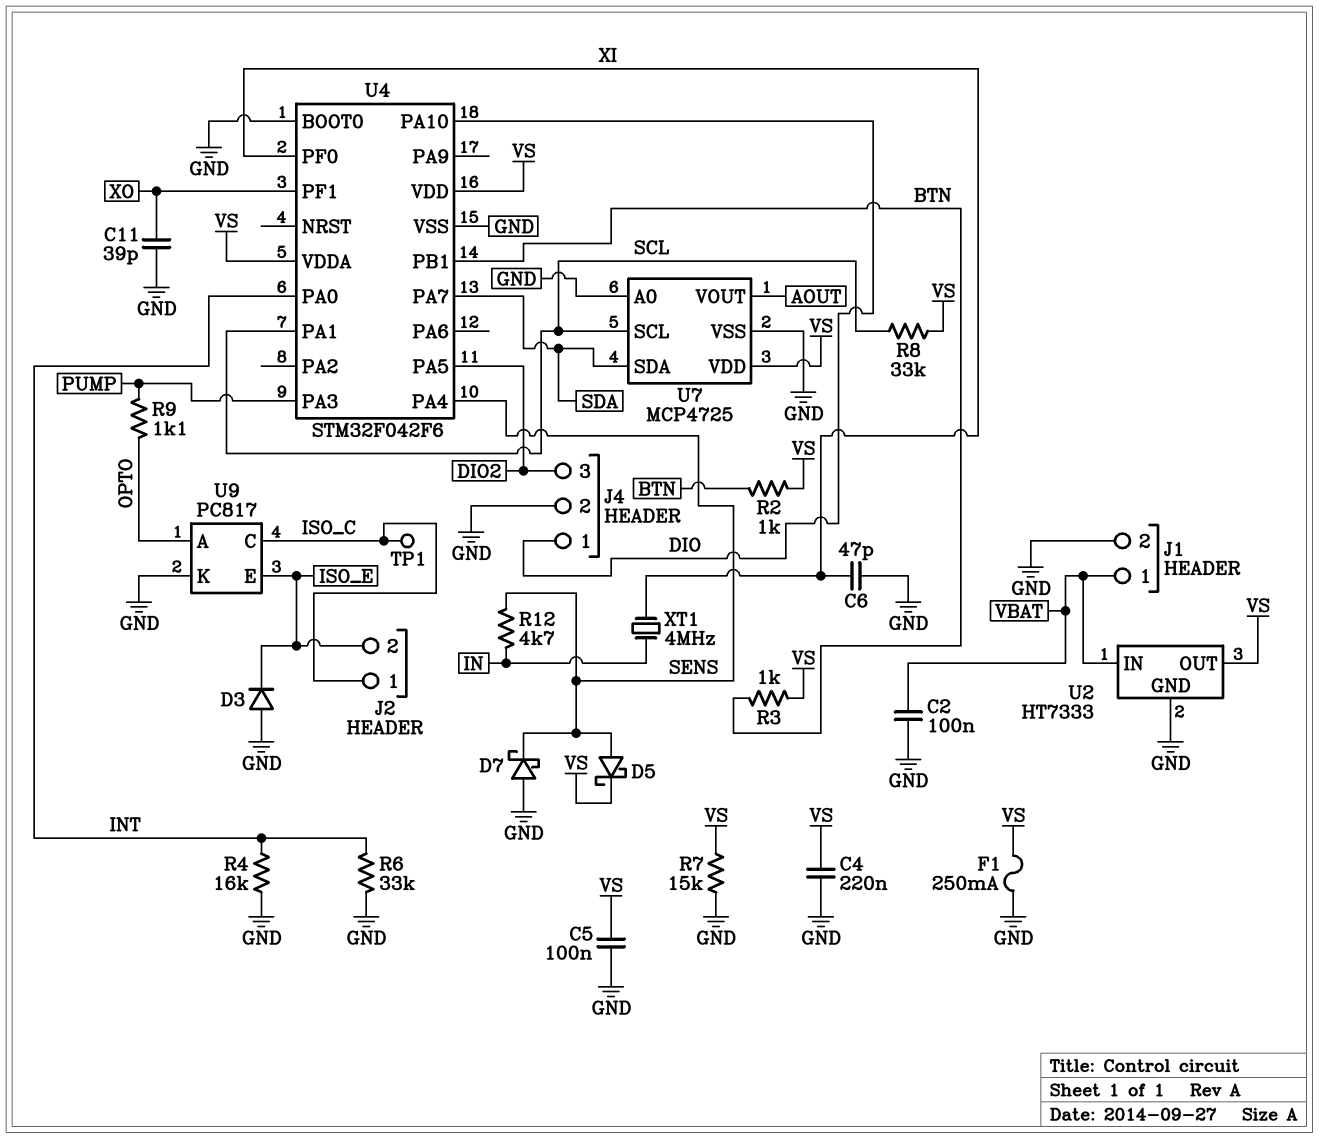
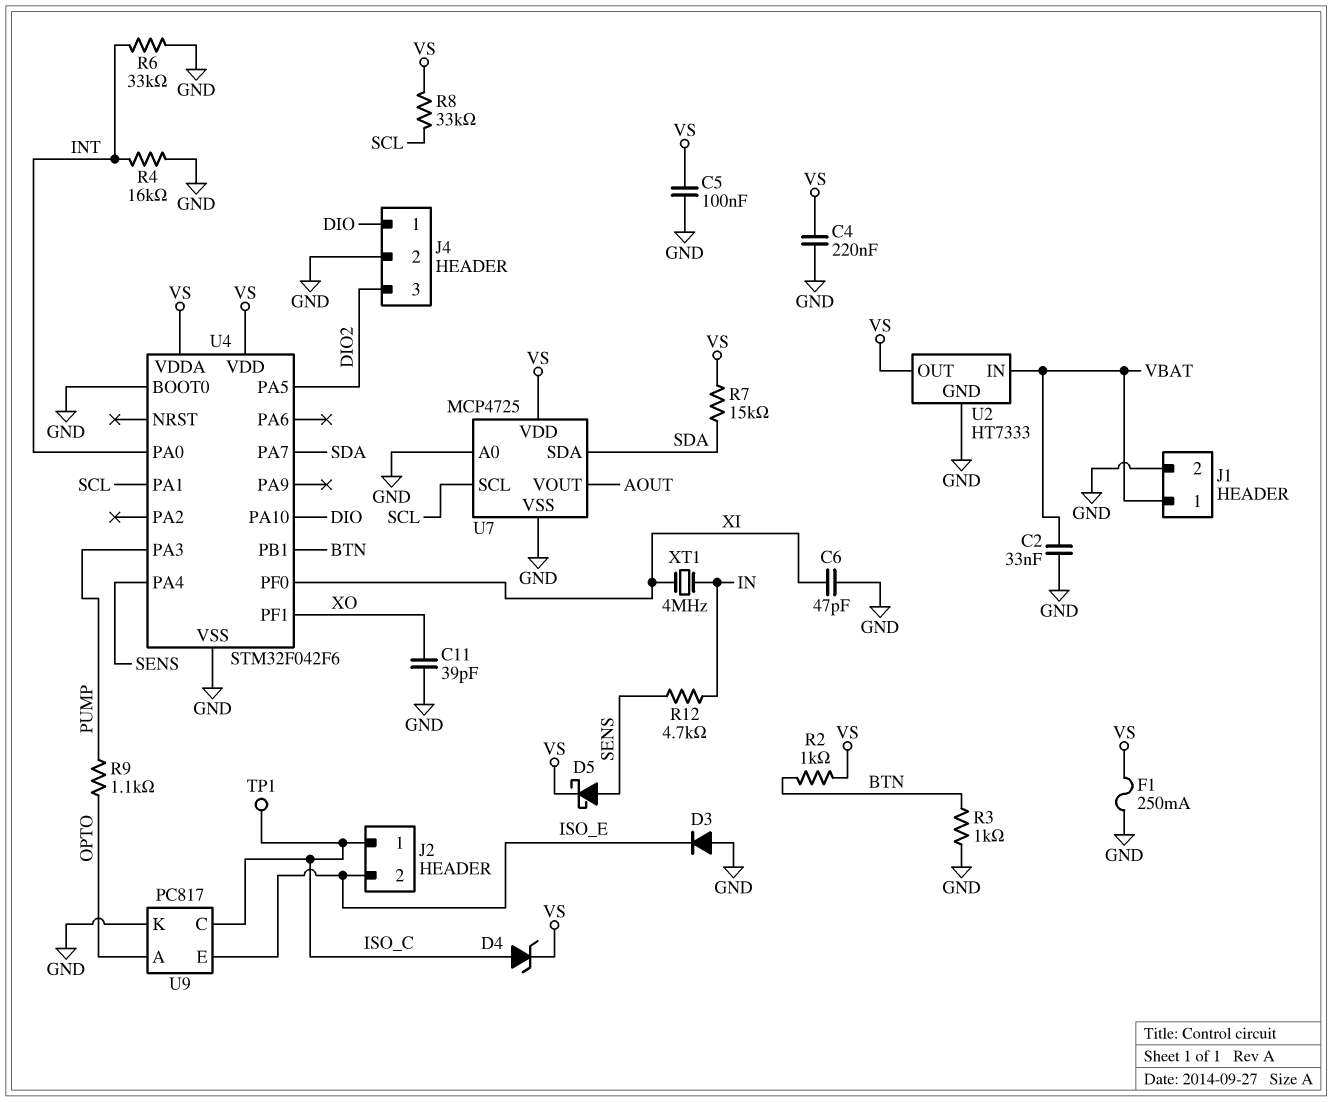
C2: 100nF (GND, VBAT) -> 33nF (GND, VBAT)
D4: none -> zener (A ISO_C, K VS)
D7: schottky (A GND, K SENS) -> none
R3: 1k (BTN, VS) -> 1k (BTN, GND)
R7: 15k (GND, VS) -> 15k (SDA, VS)

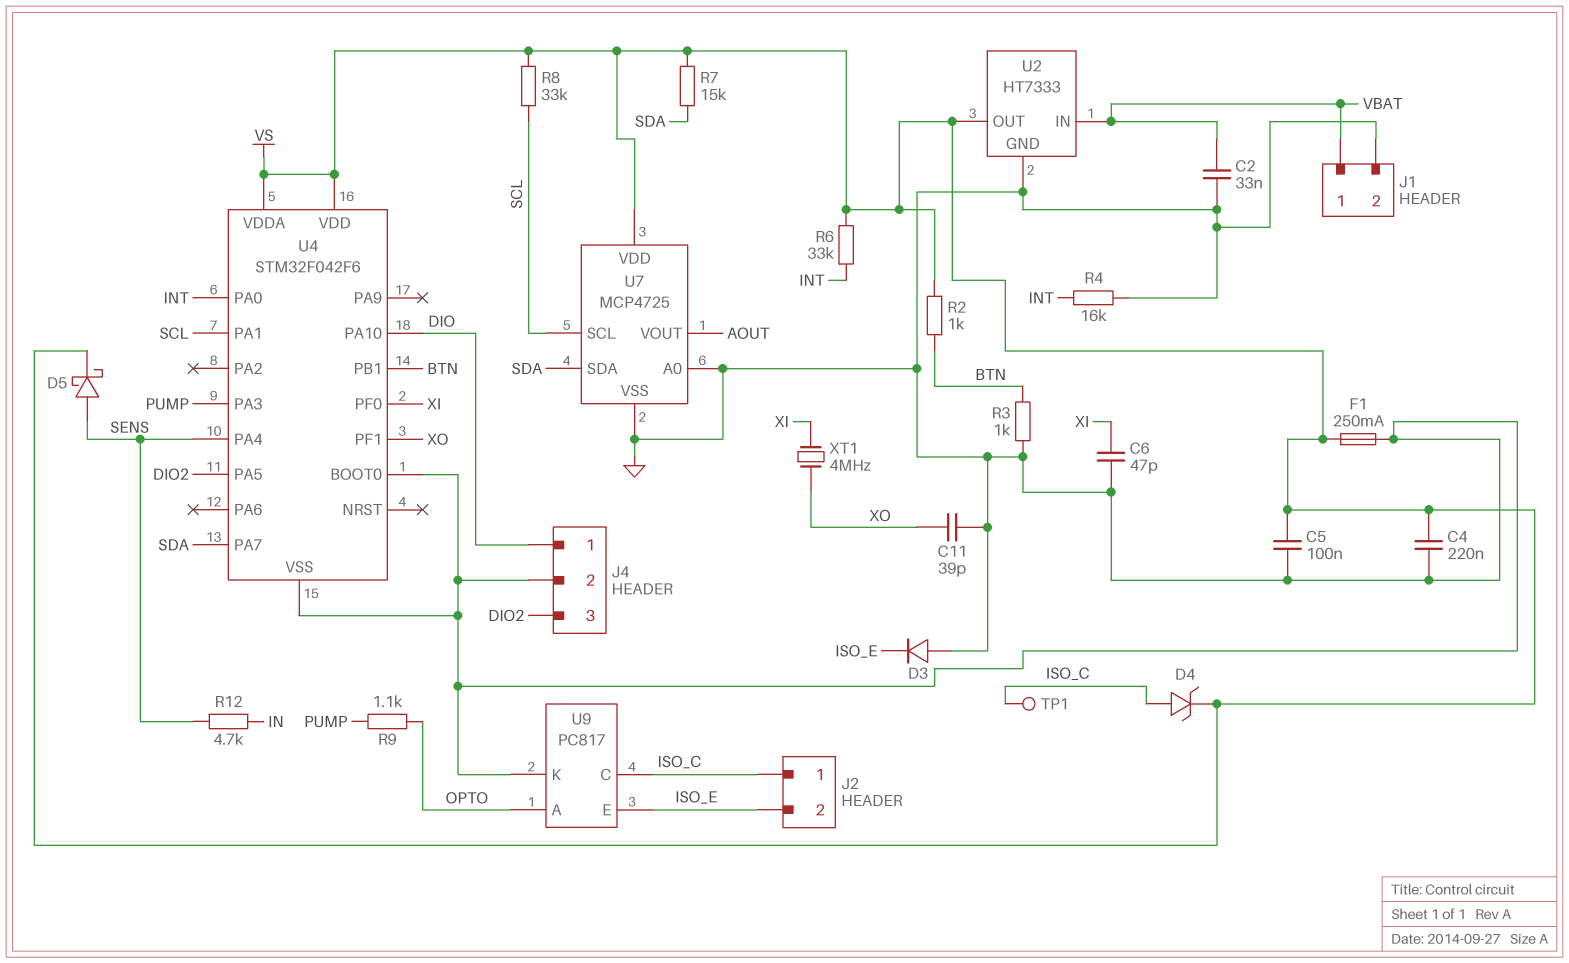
R6: 33k (GND, INT) -> 33k (INT, VS)
XT1: 4MHz (IN, XI) -> 4MHz (XI, XO)

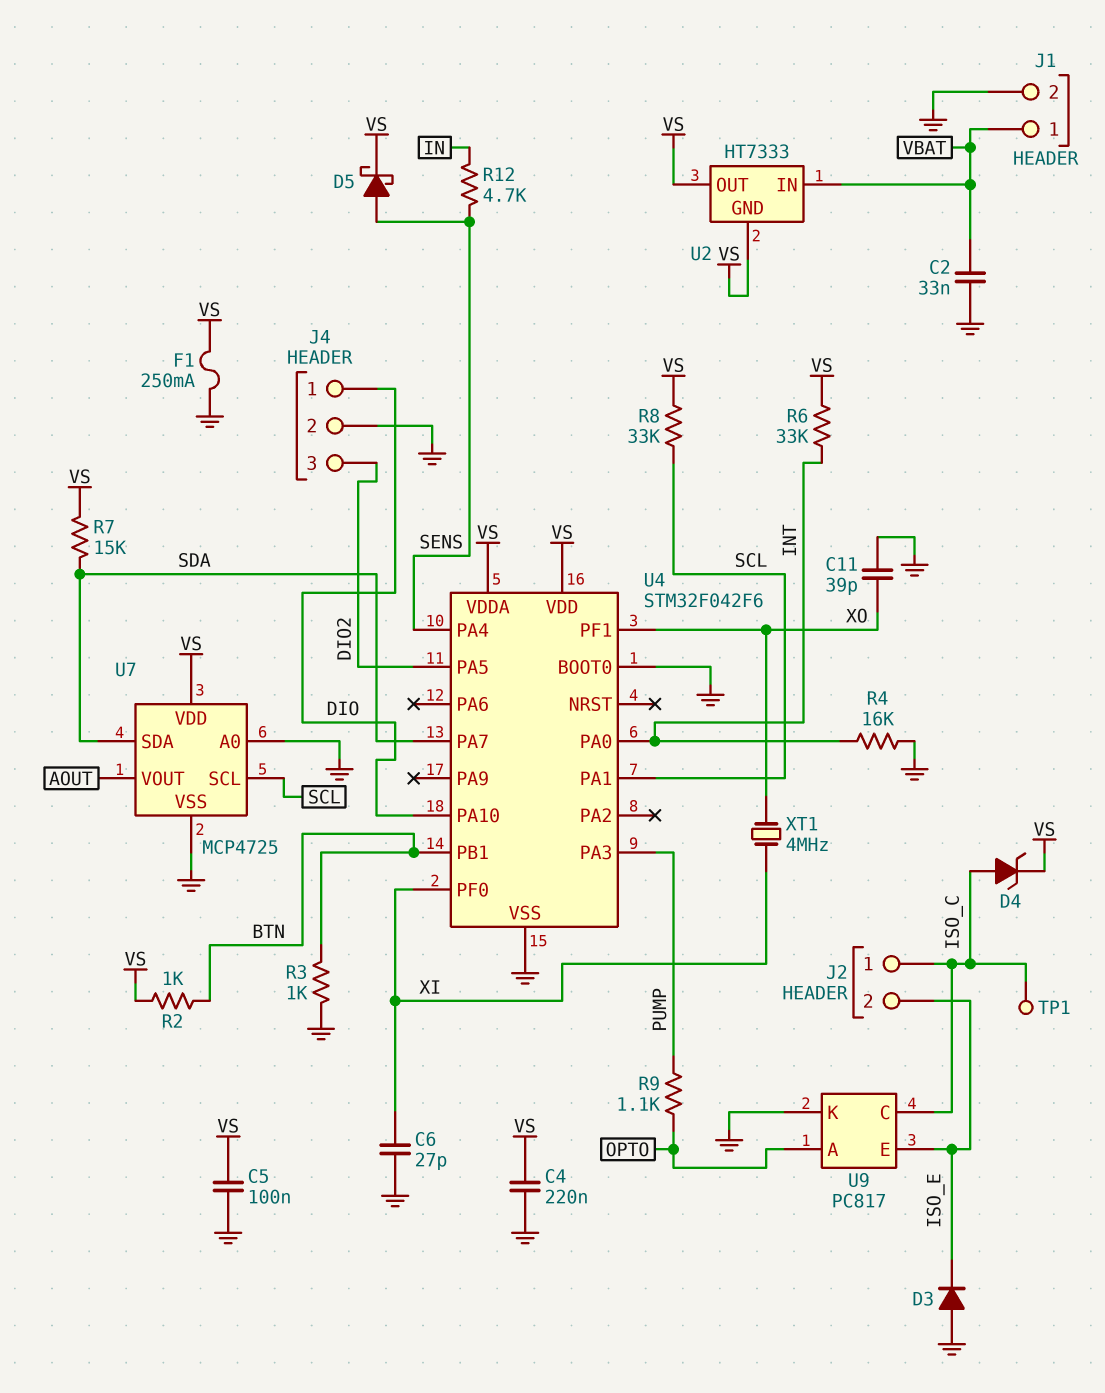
C6: 47pF (GND, XI) -> 27pF (GND, XI)
U2 pin GND: GND -> VS

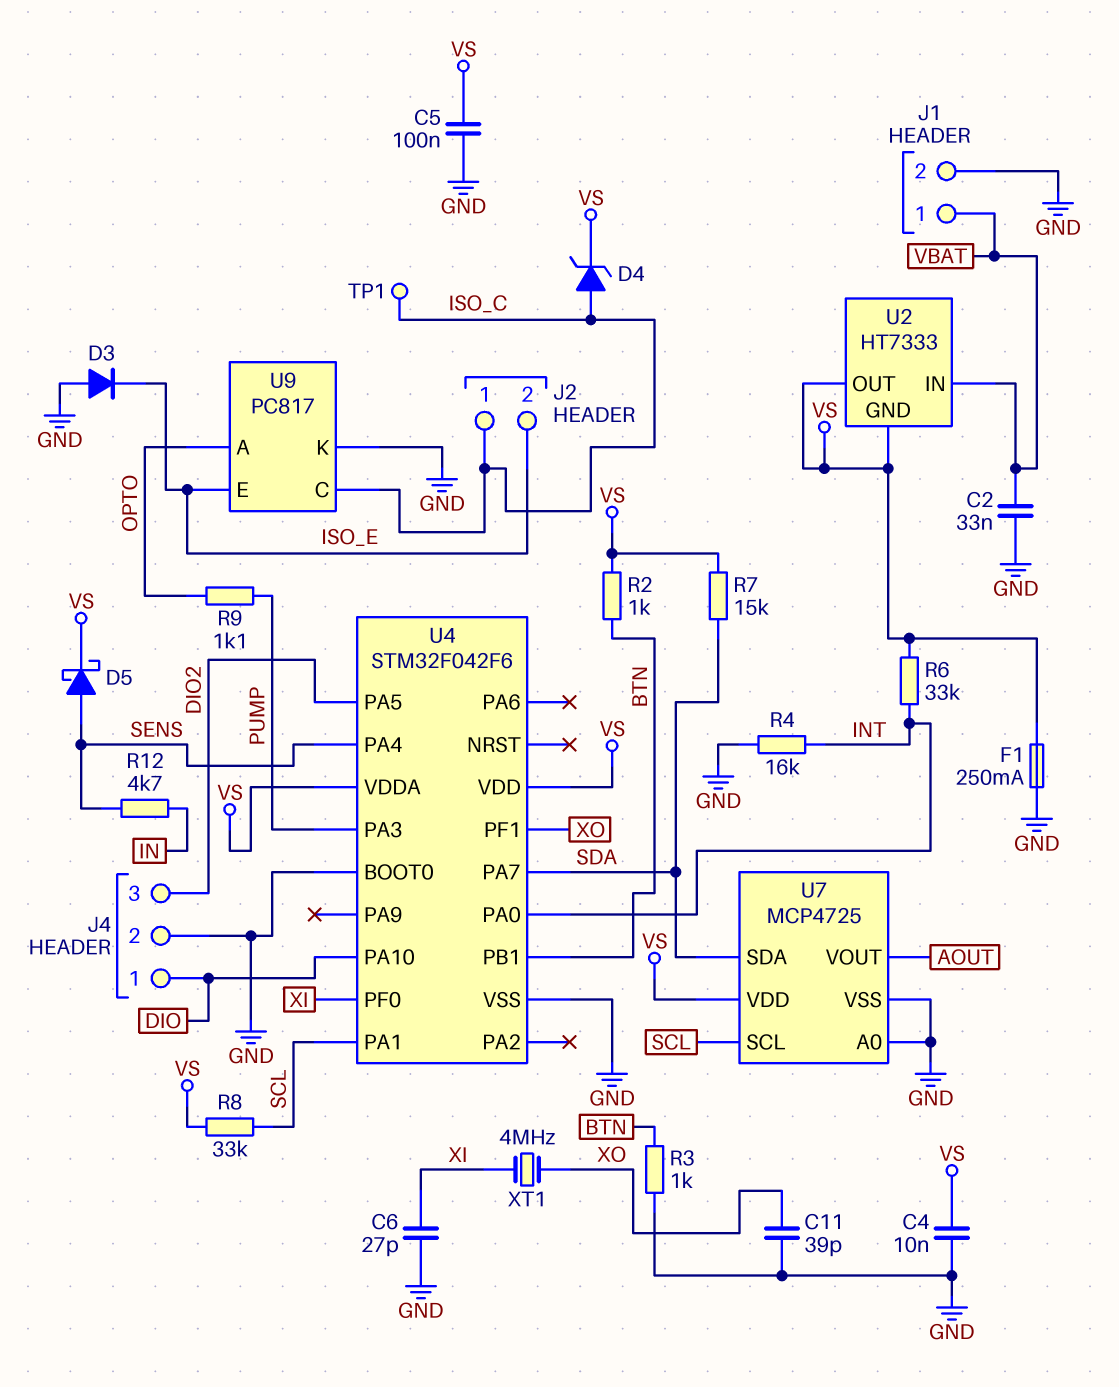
C4: 220nF (GND, VS) -> 10nF (GND, VS)

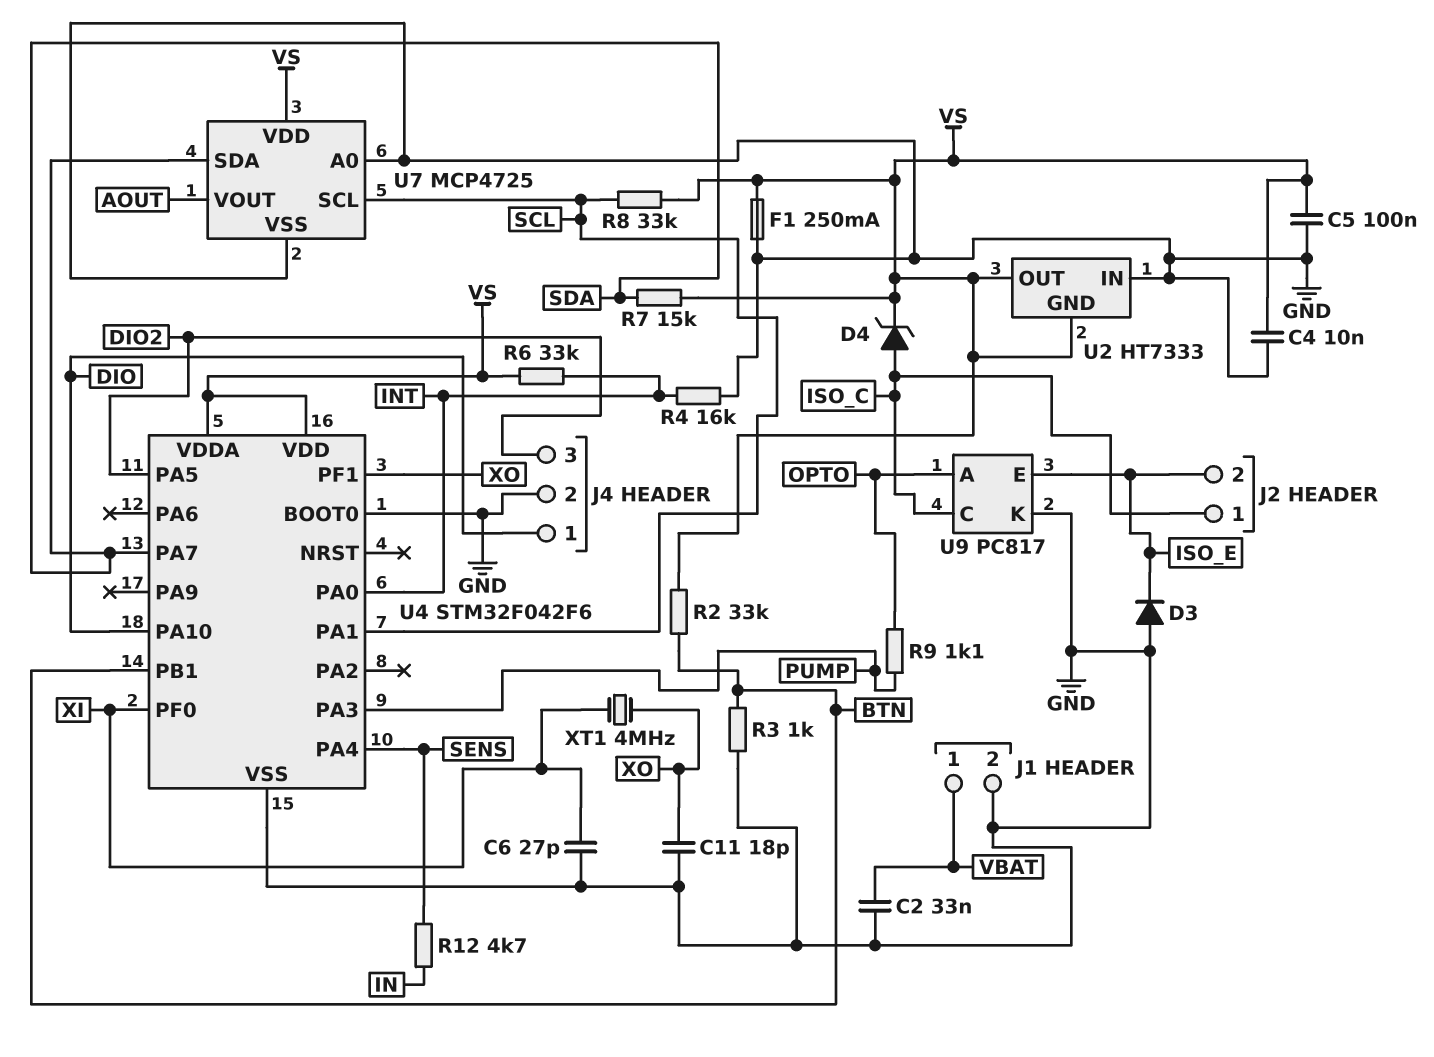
C11: 39pF (GND, XO) -> 18pF (GND, XO)
D5: schottky (A SENS, K VS) -> none
R2: 1k (BTN, VS) -> 33k (BTN, VS)
TP1: test point (ISO_C) -> none
U2 pin IN: VBAT -> GND

